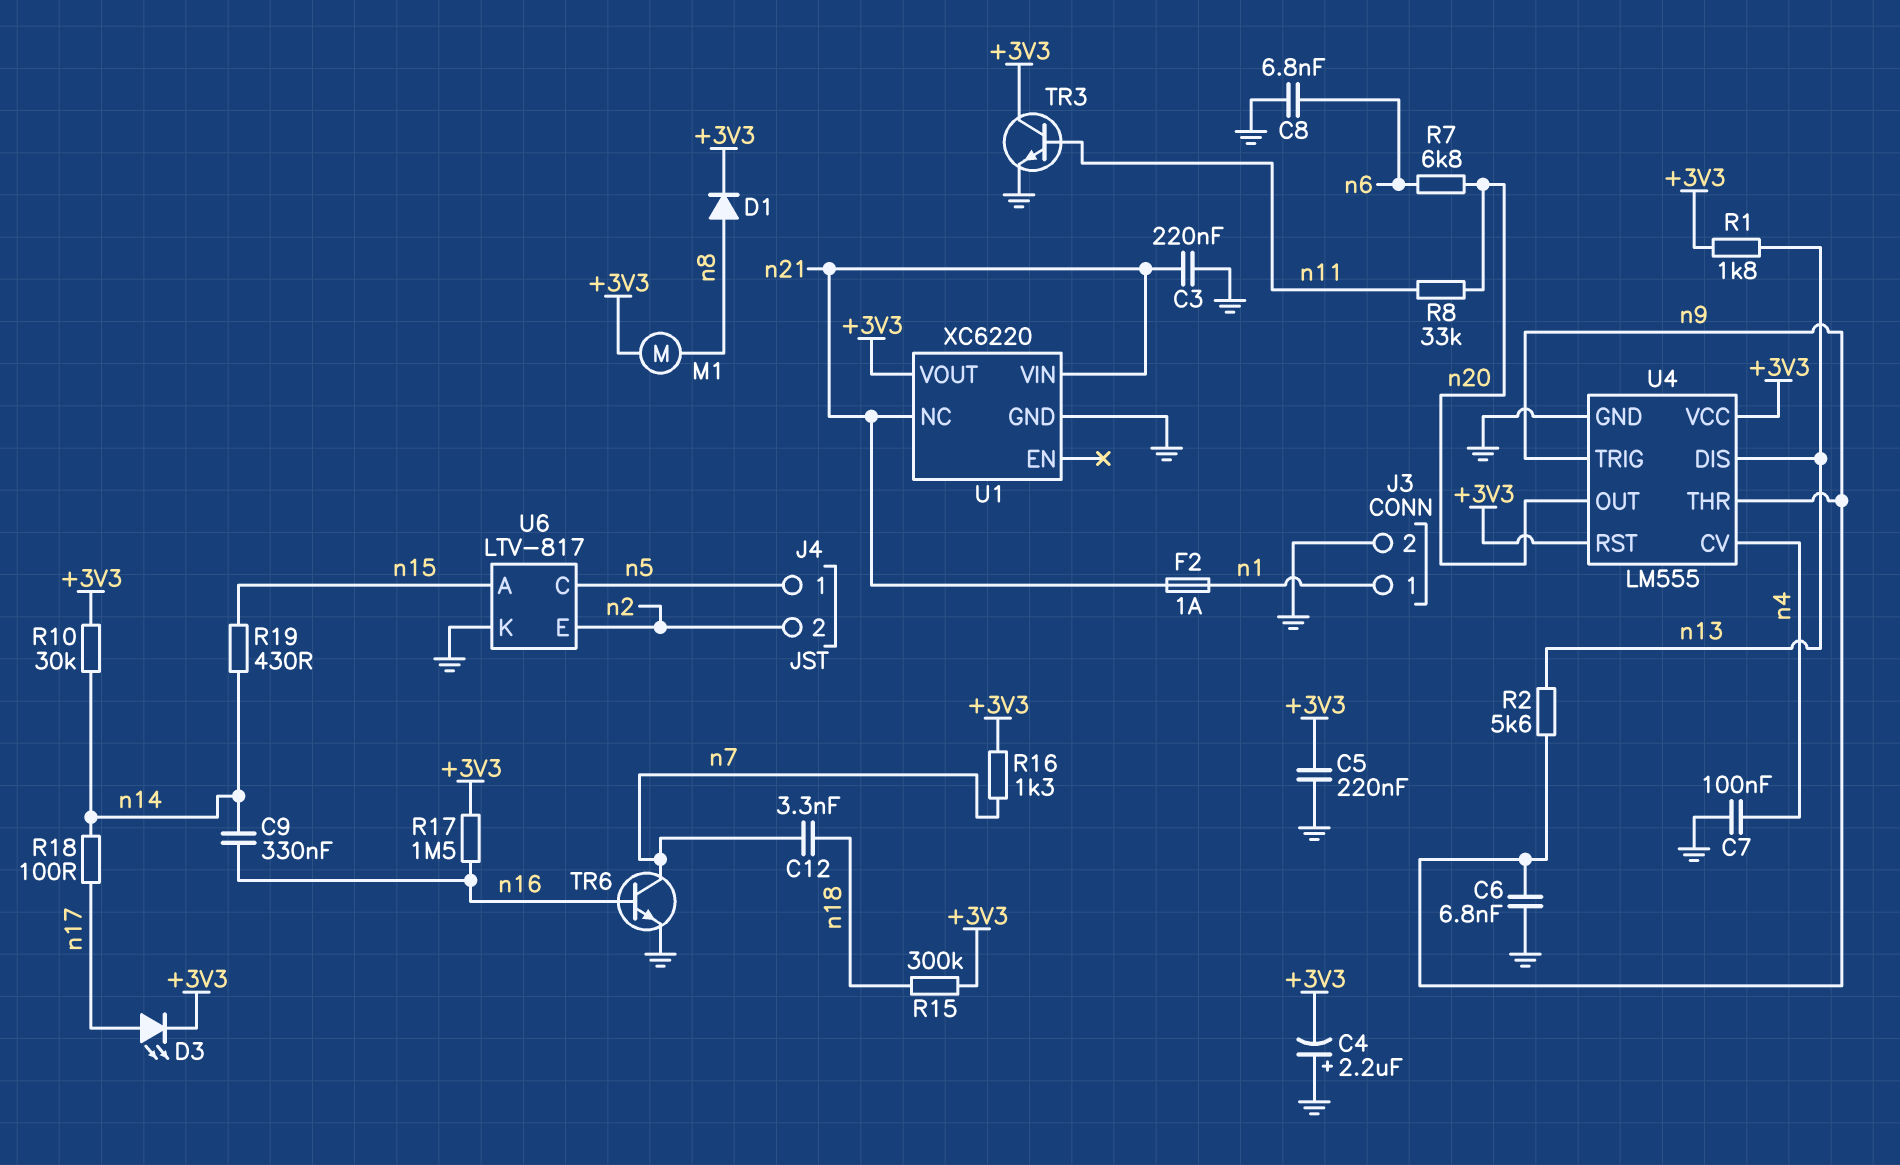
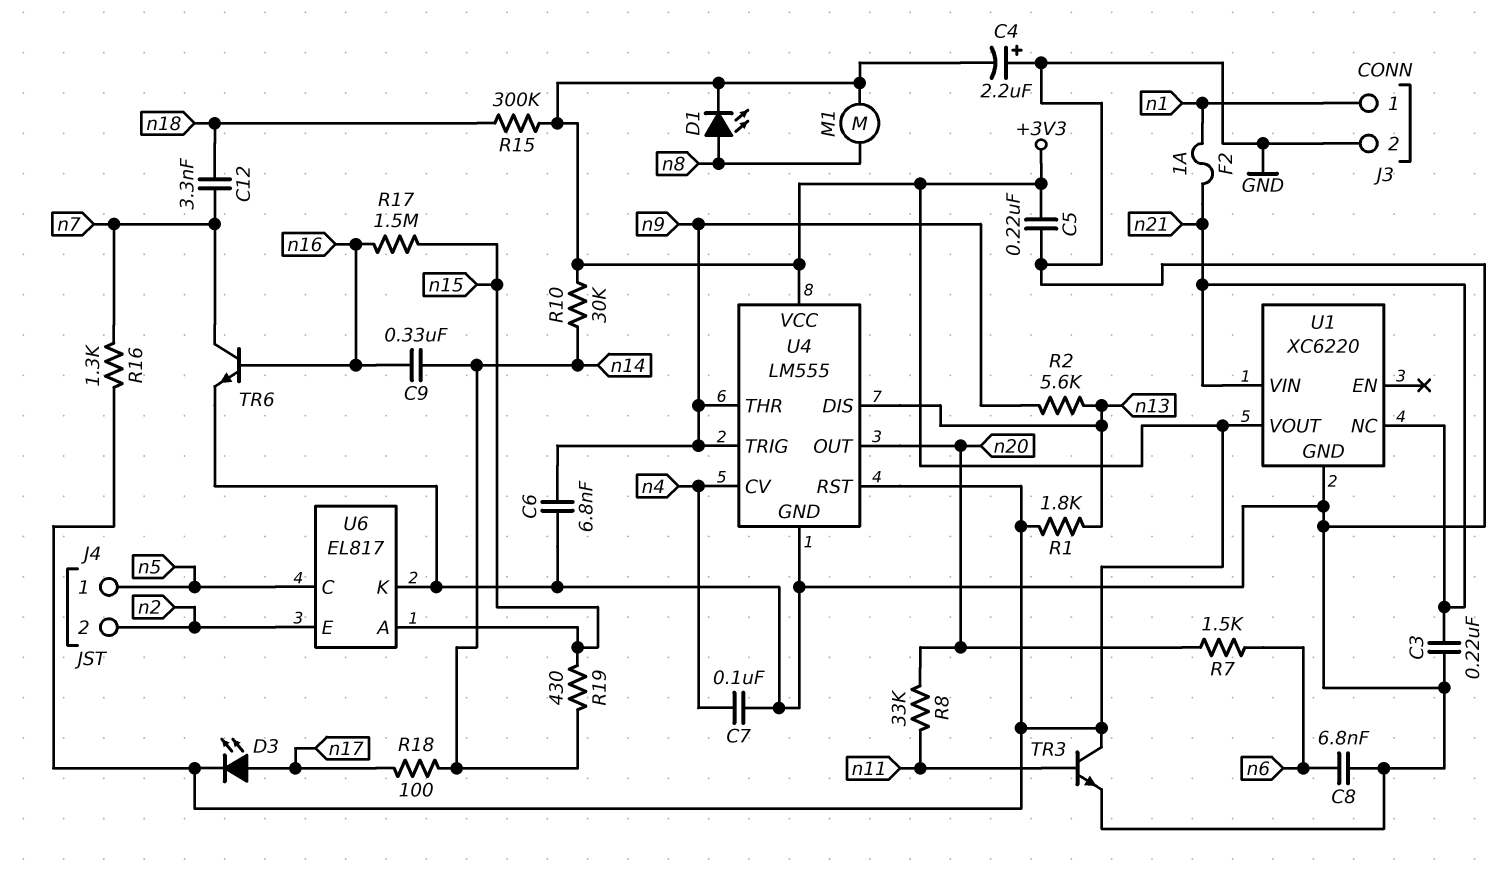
D1: diode (A n8, K +3V3) -> LED (A n8, K +3V3)
R7: 6.8k (n6, n20) -> 1.5k (n6, n20)
R17: 1.5M (+3V3, n16) -> 1.5M (n15, n16)
U6: LTV-817 -> EL817

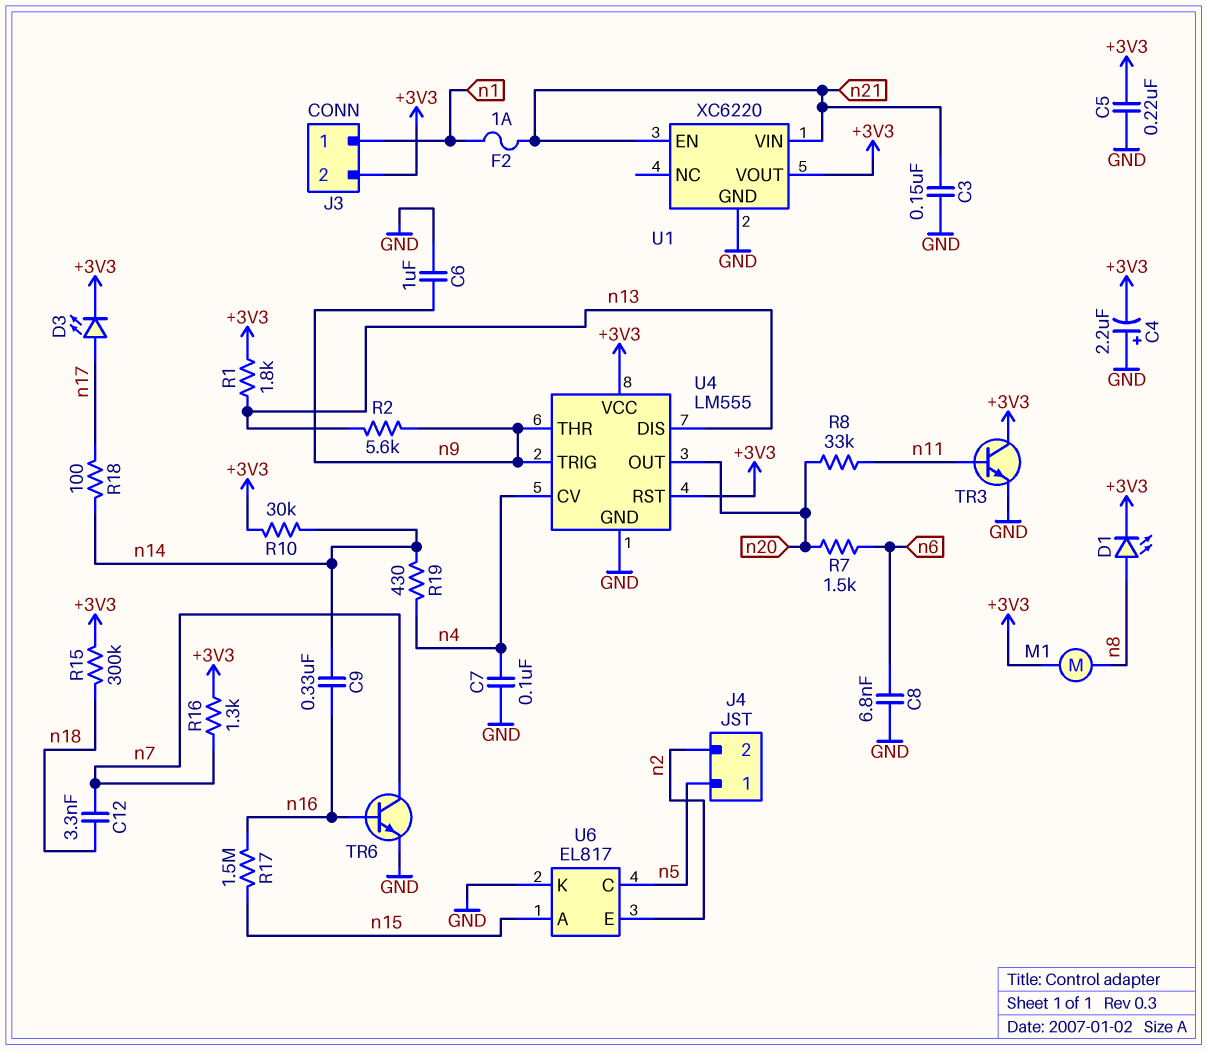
C3: 220nF (GND, n21) -> 150nF (GND, n21)
C6: 6.8nF (GND, n9) -> 1uF (GND, n9)
J3 pin 2: GND -> +3V3
R19: 430 (n14, n15) -> 430 (n4, n14)
U1 pin EN: none -> n21
U1 pin NC: n21 -> none

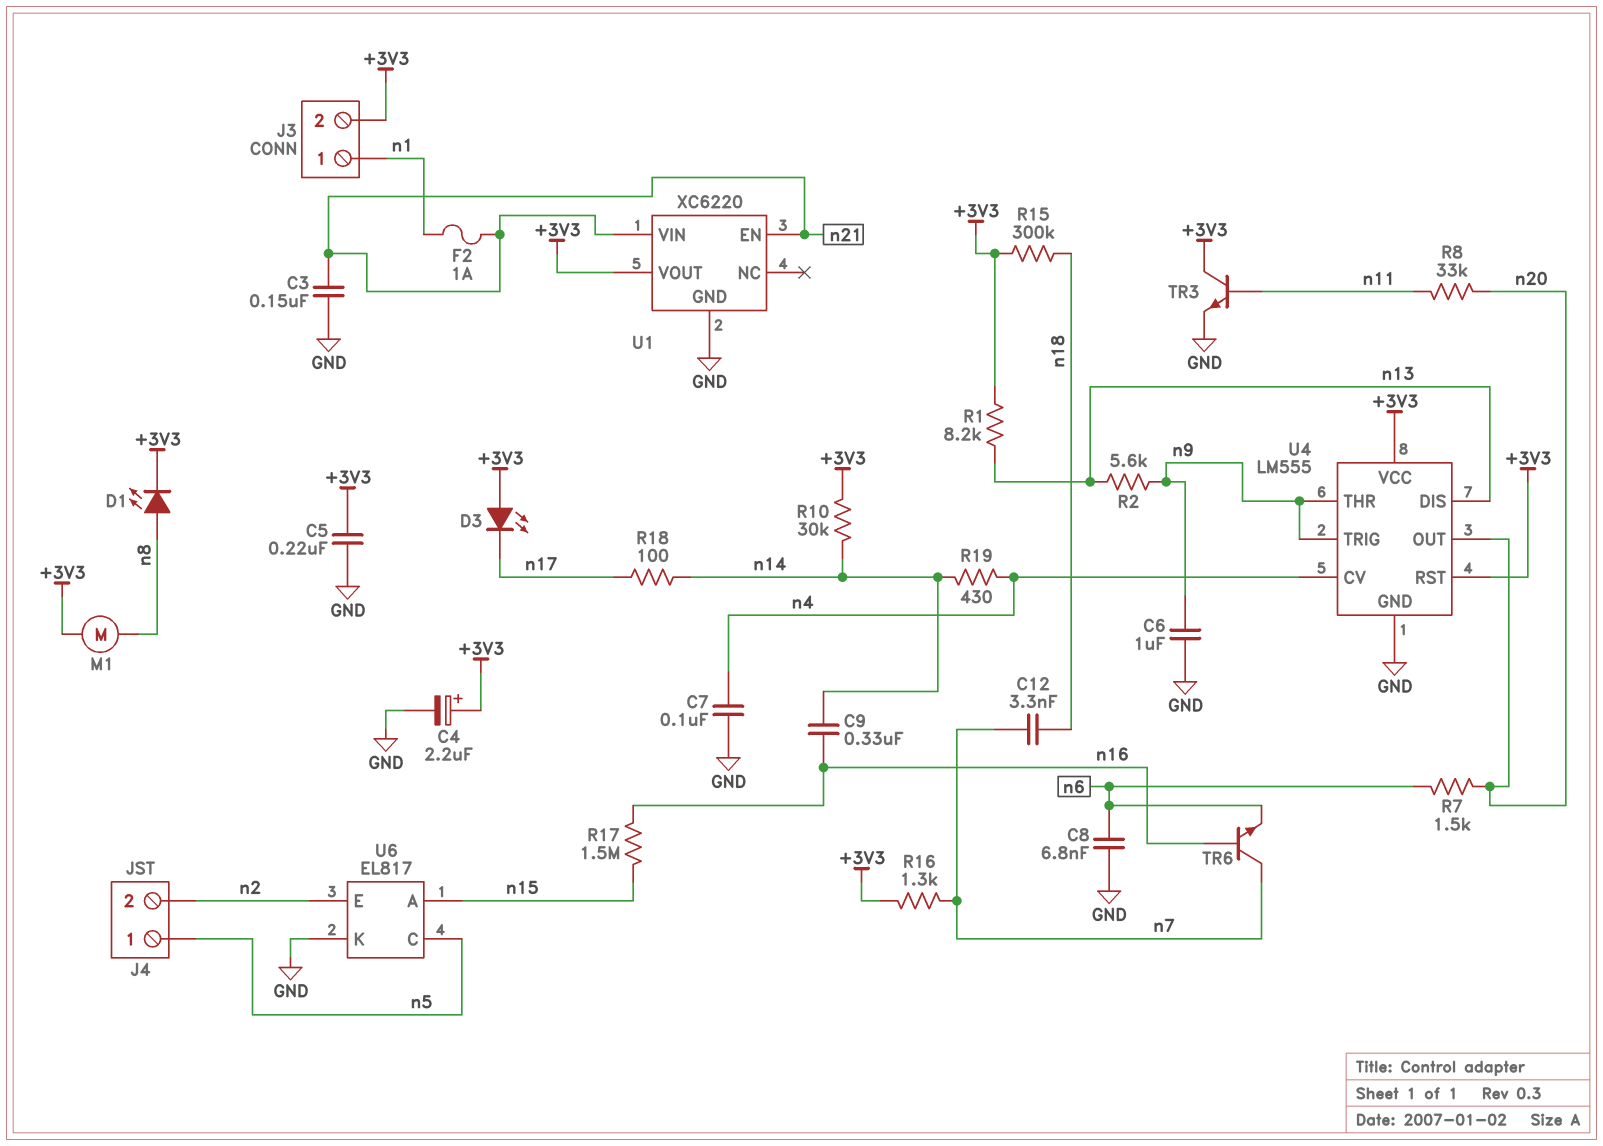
C4: 2.2uF (plus GND, minus +3V3) -> 2.2uF (plus +3V3, minus GND)
D3: LED (A n17, K +3V3) -> LED (A +3V3, K n17)
R1: 1.8k (+3V3, n13) -> 8.2k (+3V3, n13)
TR6: NPN (B n16, C n7, E GND) -> NPN (B n16, C n7, E n6)

